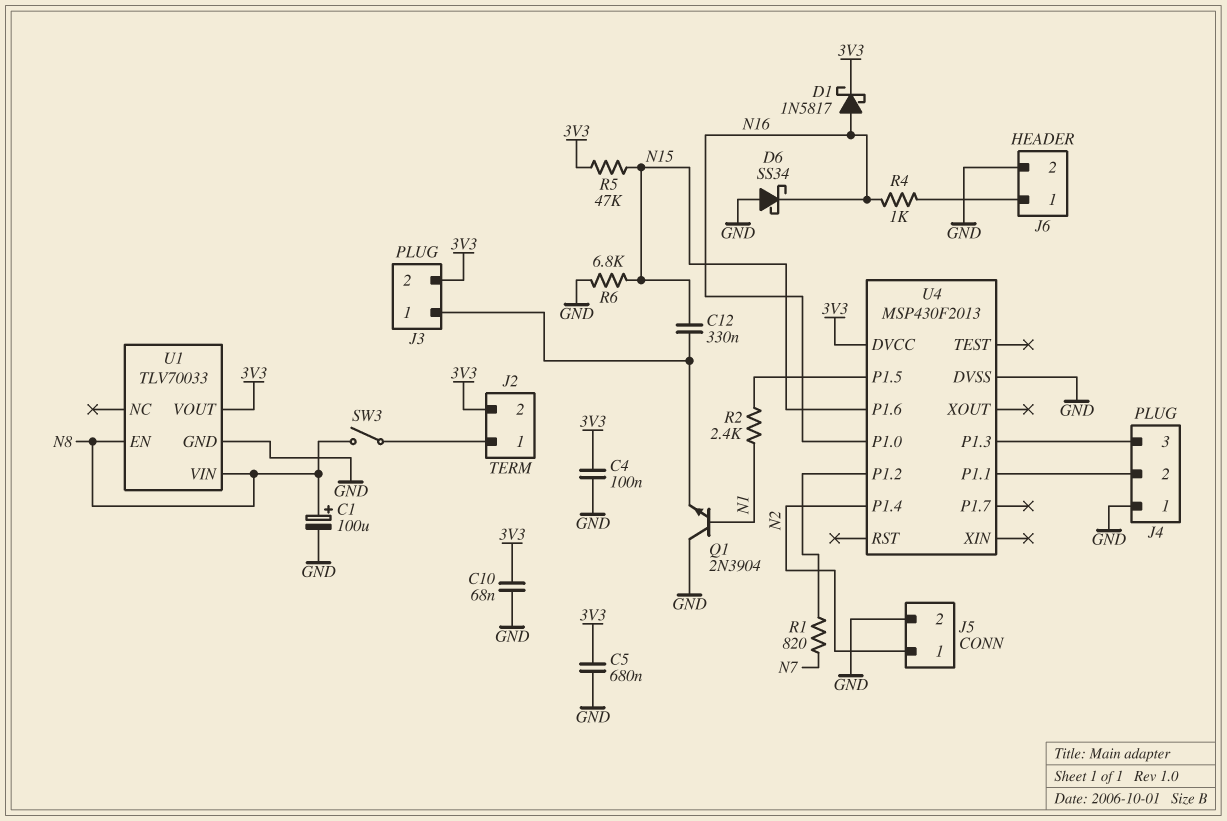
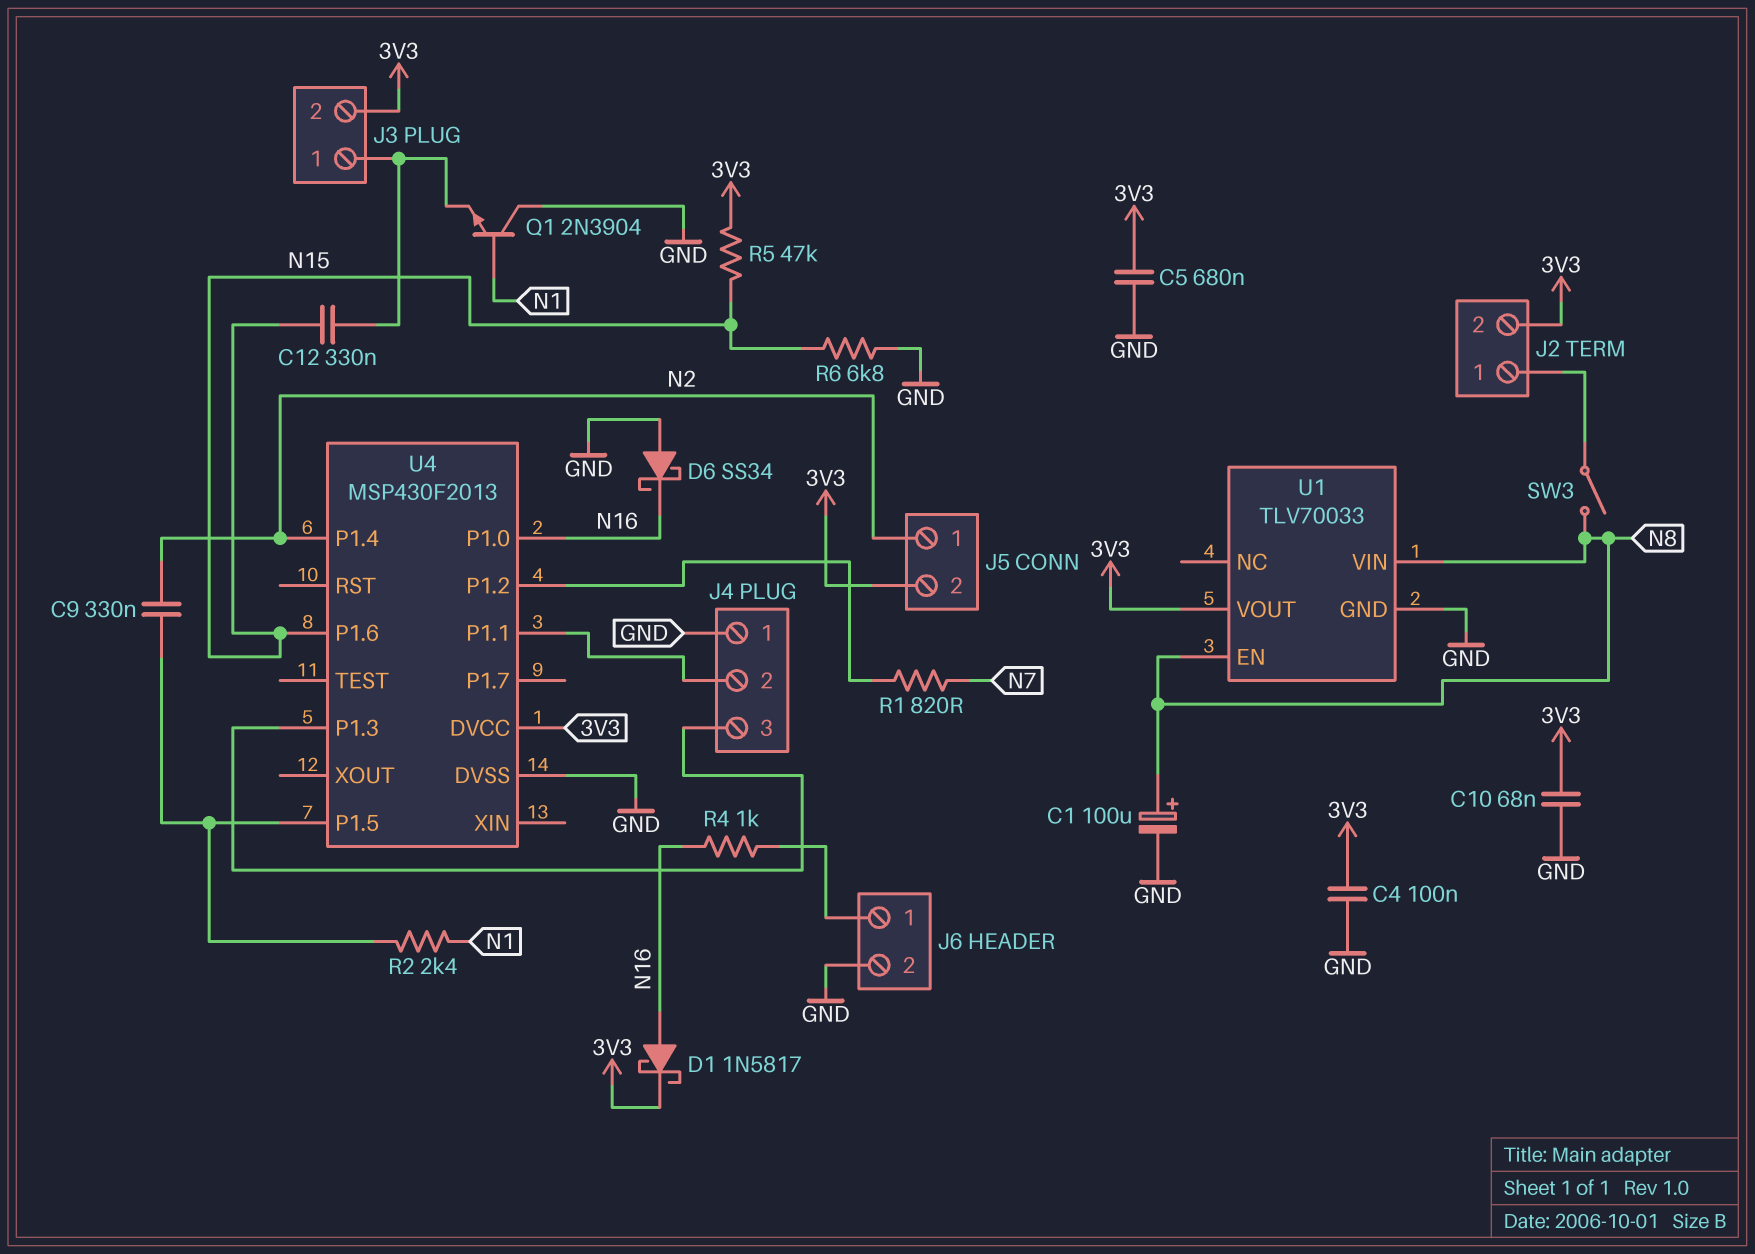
C9: none -> 330nF (N2, U4/P1.5)
J5 pin 2: GND -> 3V3

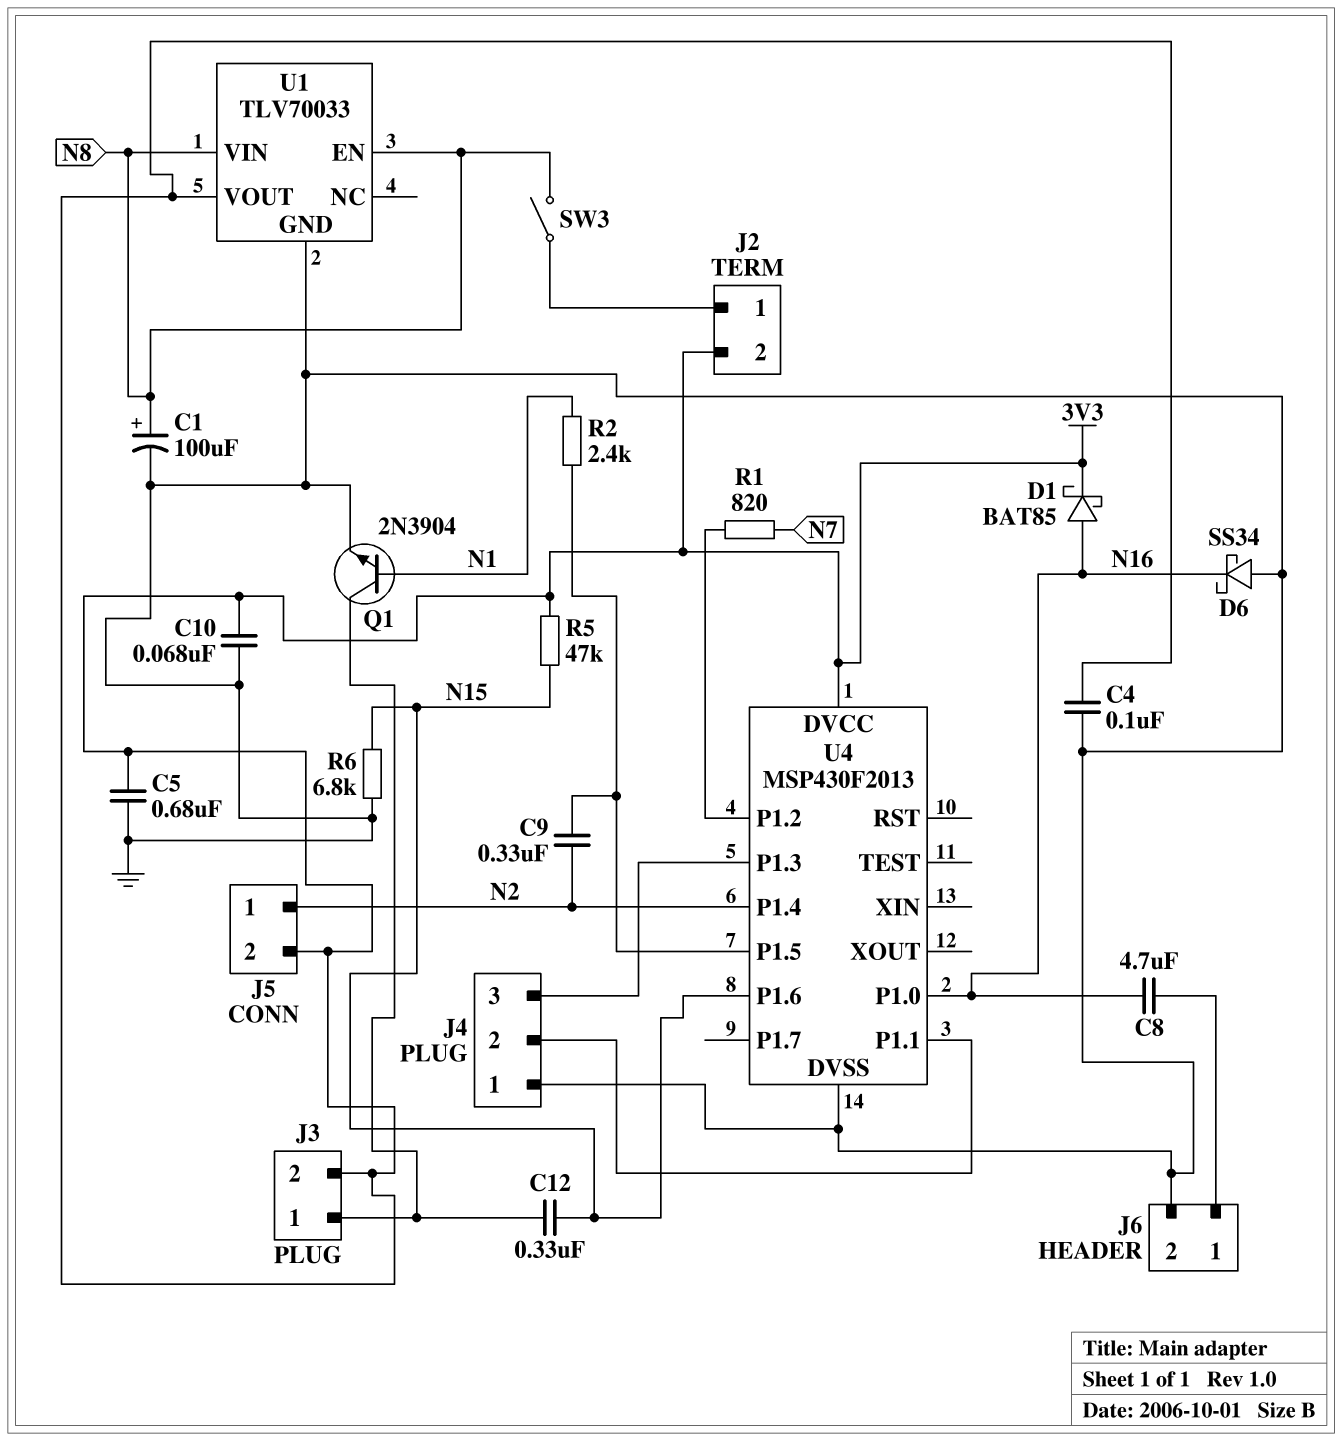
C8: none -> 4.7uF (J6/1, N16)
D1: schottky 1N5817 (A N16, K 3V3) -> schottky BAT85 (A N16, K 3V3)
Q1: NPN 2N3904 (B N1, C GND, E J3/1) -> NPN 2N3904 (B N1, C J3/1, E GND)
R4: 1k (J6/1, N16) -> none

